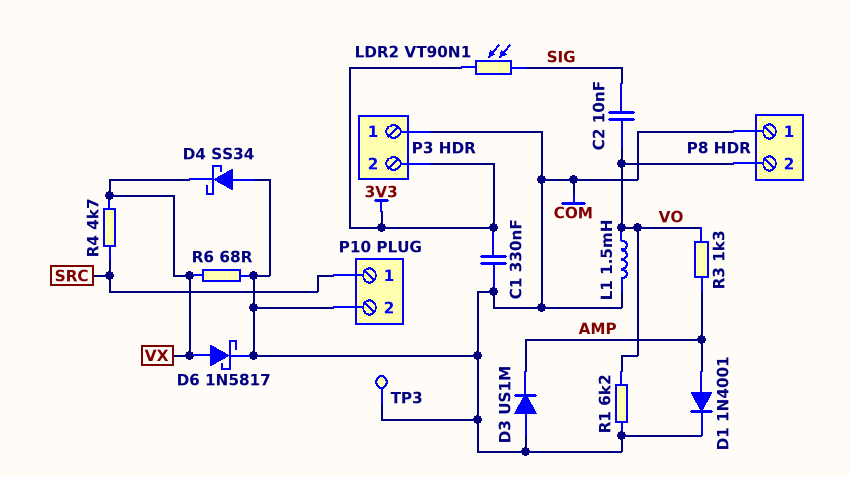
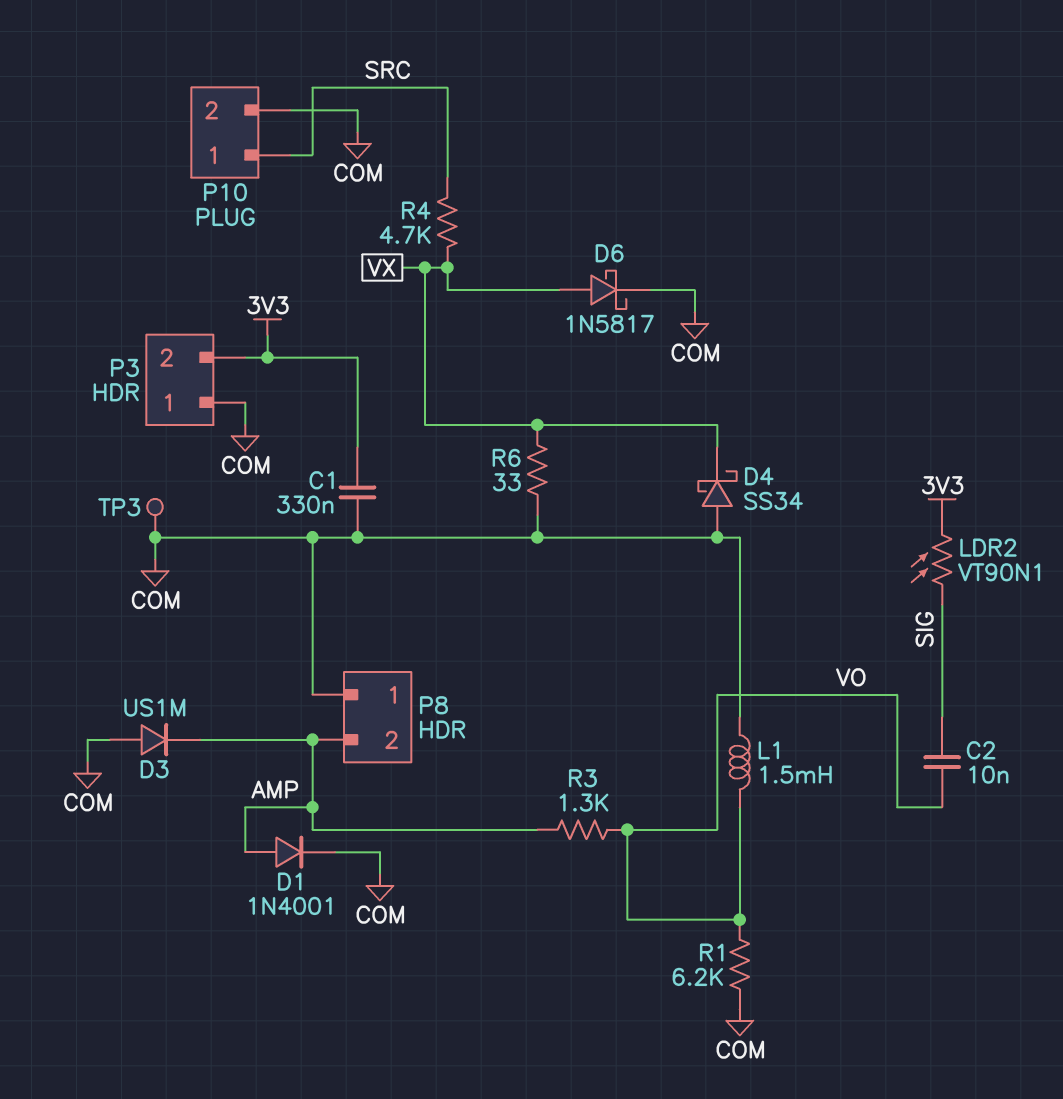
P8 pin 2: VO -> AMP
R6: 68 (COM, VX) -> 33 (COM, VX)

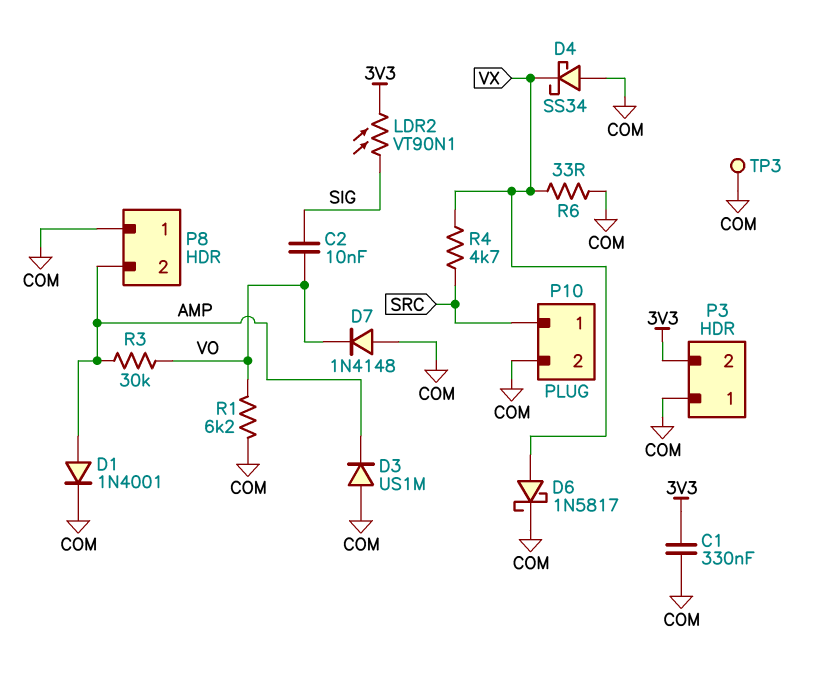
D7: none -> diode 1N4148 (A COM, K VO)
L1: 1.5mH (COM, VO) -> none
R3: 1.3k (AMP, VO) -> 30k (AMP, VO)

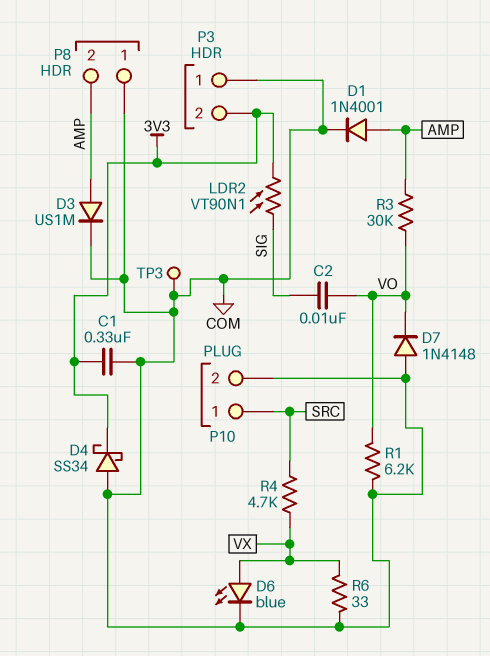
D3: diode US1M (A COM, K AMP) -> diode US1M (A AMP, K COM)
D4: schottky SS34 (A COM, K VX) -> schottky SS34 (A COM, K 3V3)
D6: schottky 1N5817 (A VX, K COM) -> LED blue (A VX, K COM)

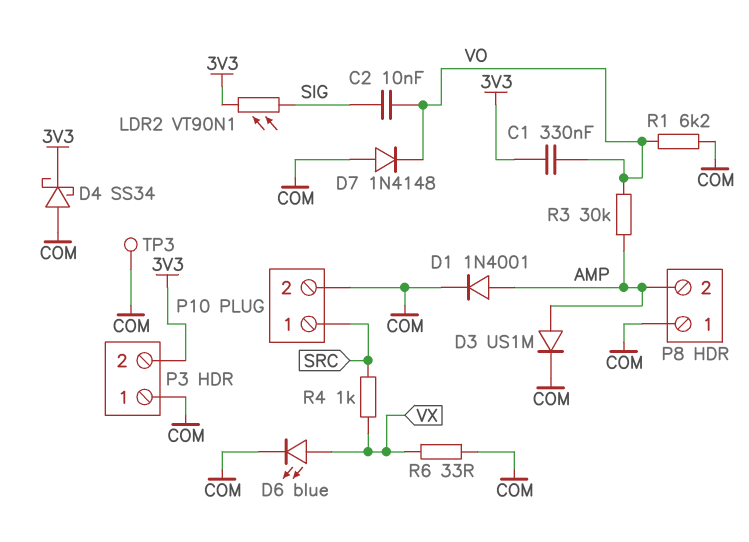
C1: 330nF (3V3, COM) -> 330nF (3V3, VO)
R4: 4.7k (SRC, VX) -> 1k (SRC, VX)

